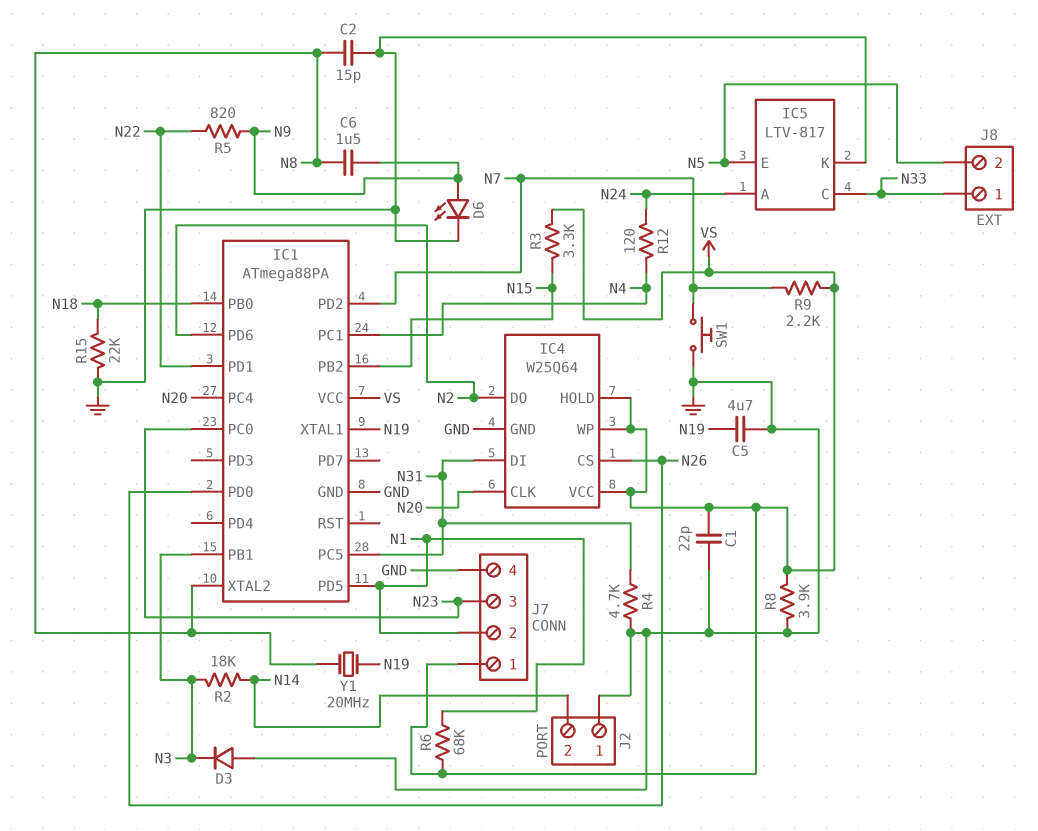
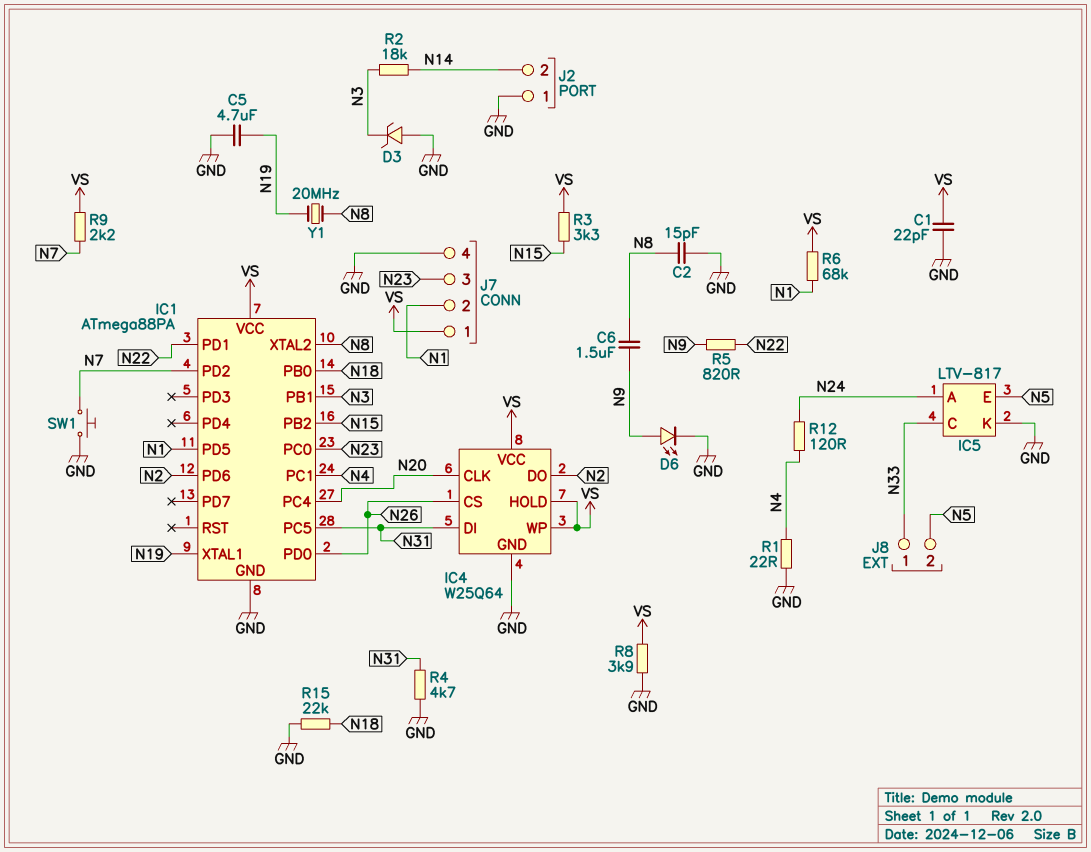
D3: diode (A GND, K N3) -> zener (A GND, K N3)
R1: none -> 22 (GND, N4)

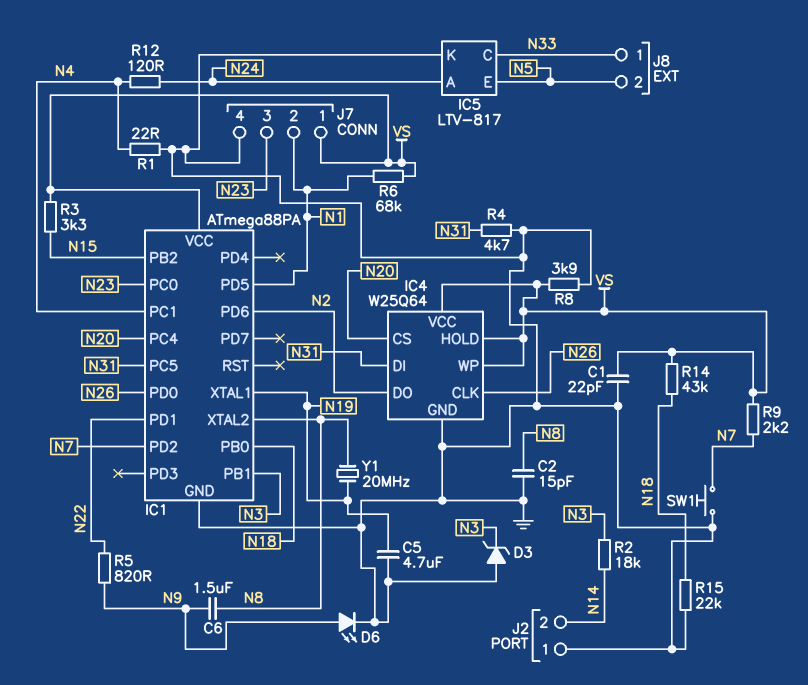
IC4 pin CLK: N20 -> N26
IC4 pin CS: N26 -> N20
R14: none -> 43k (N18, VS)

